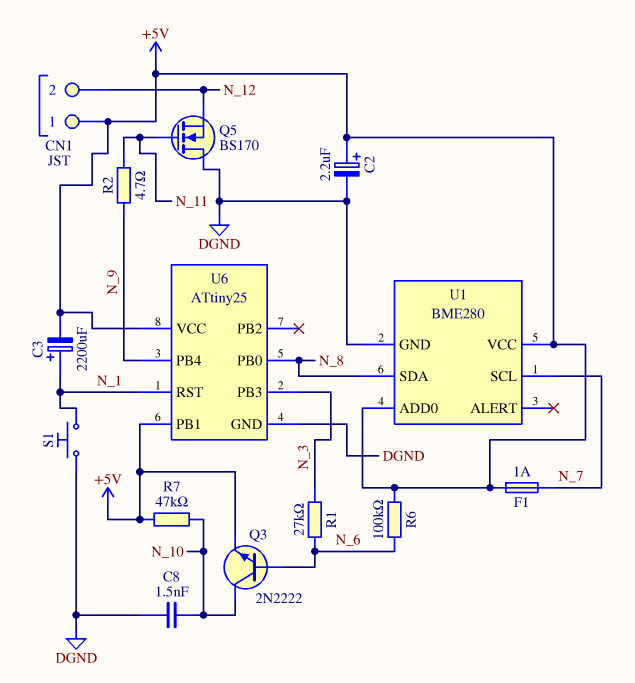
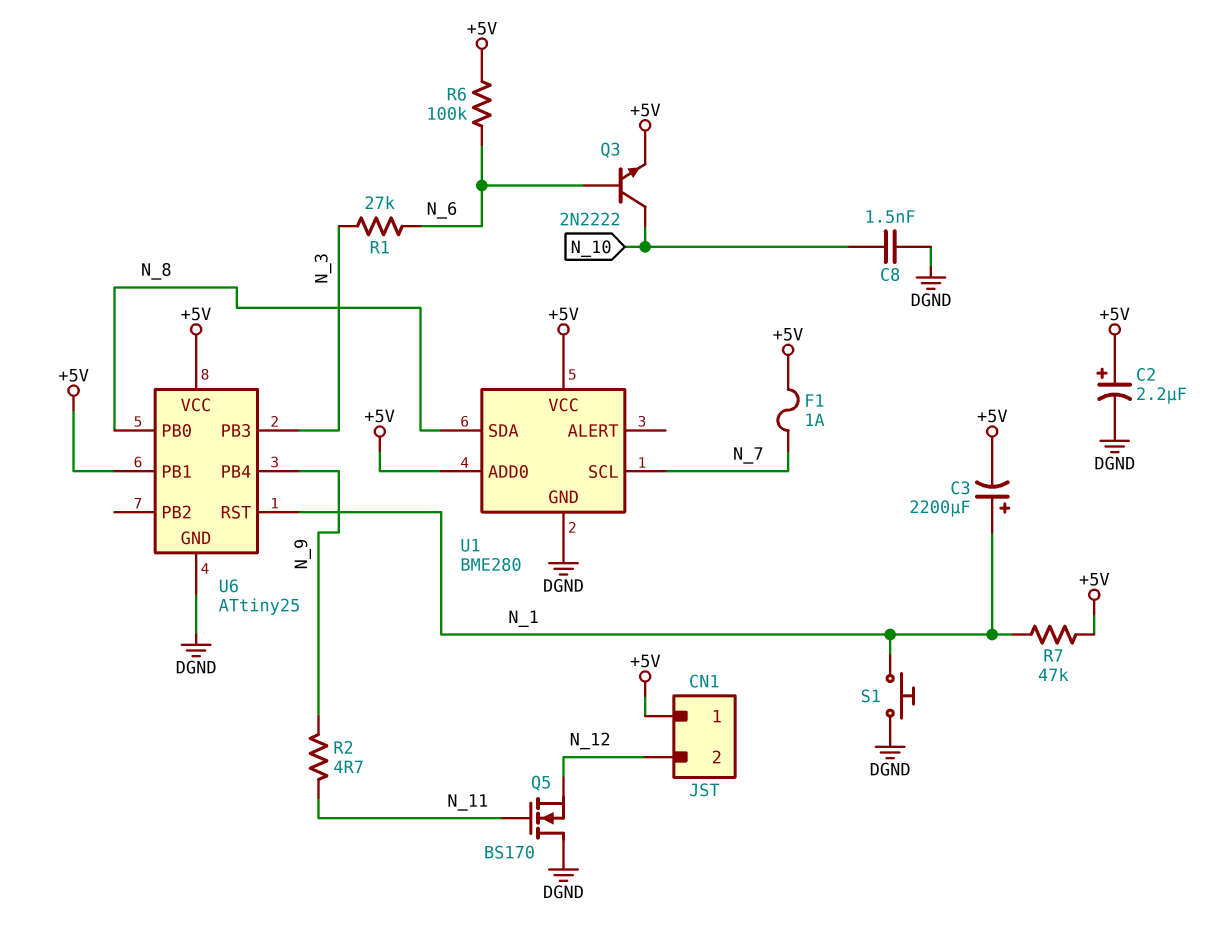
R7: 47k (+5V, N_10) -> 47k (+5V, N_1)

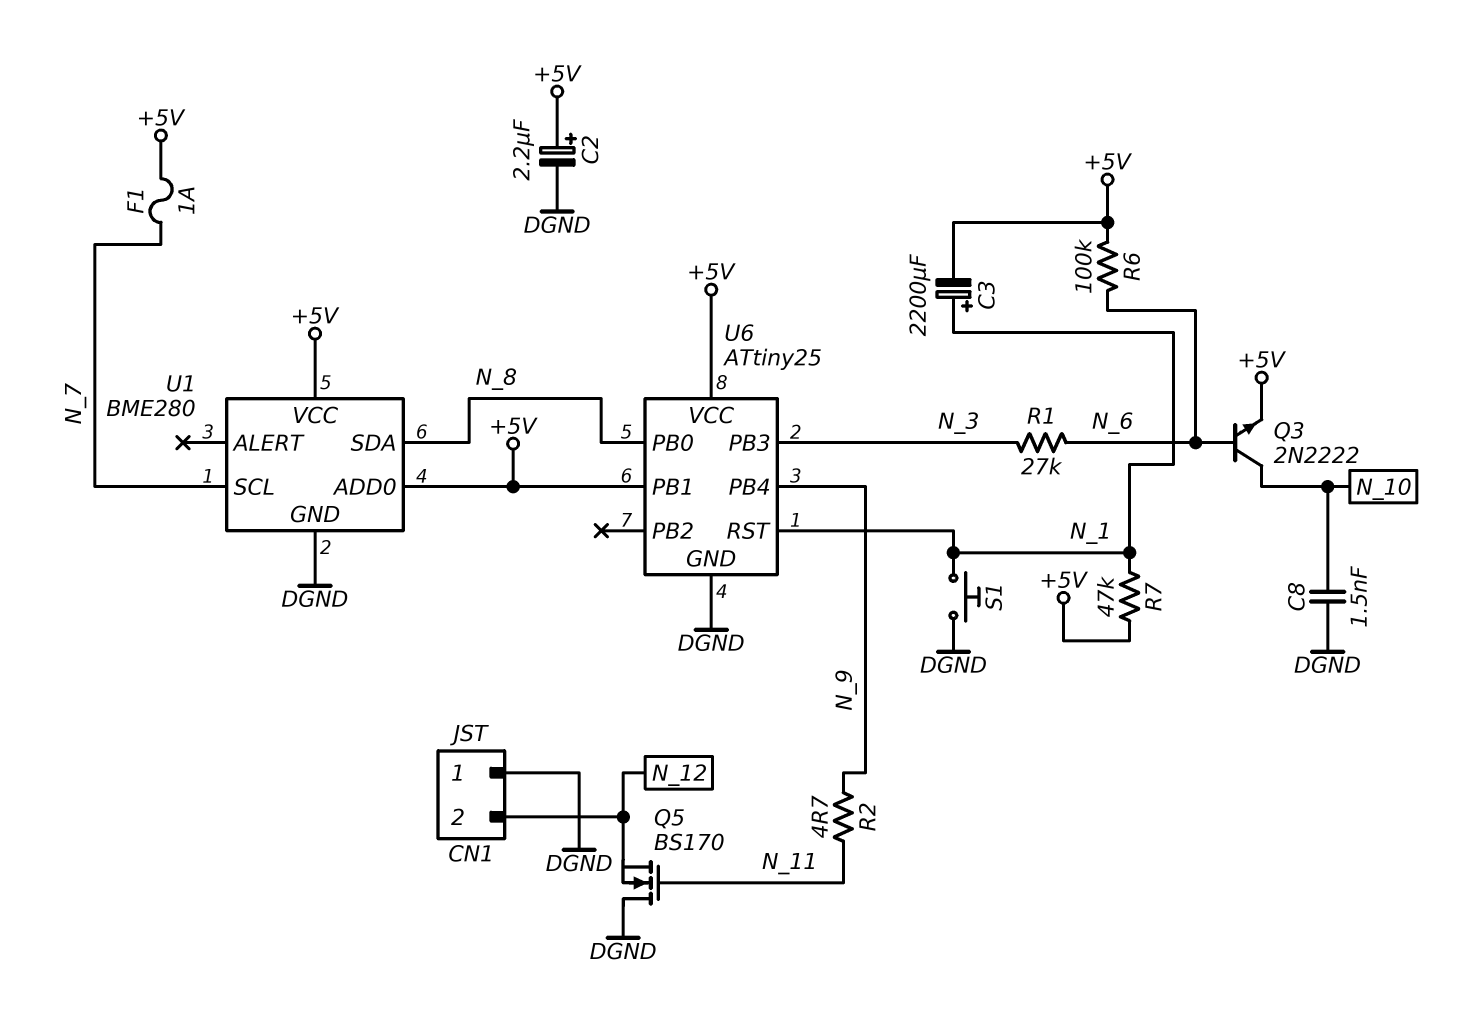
CN1 pin 1: +5V -> DGND

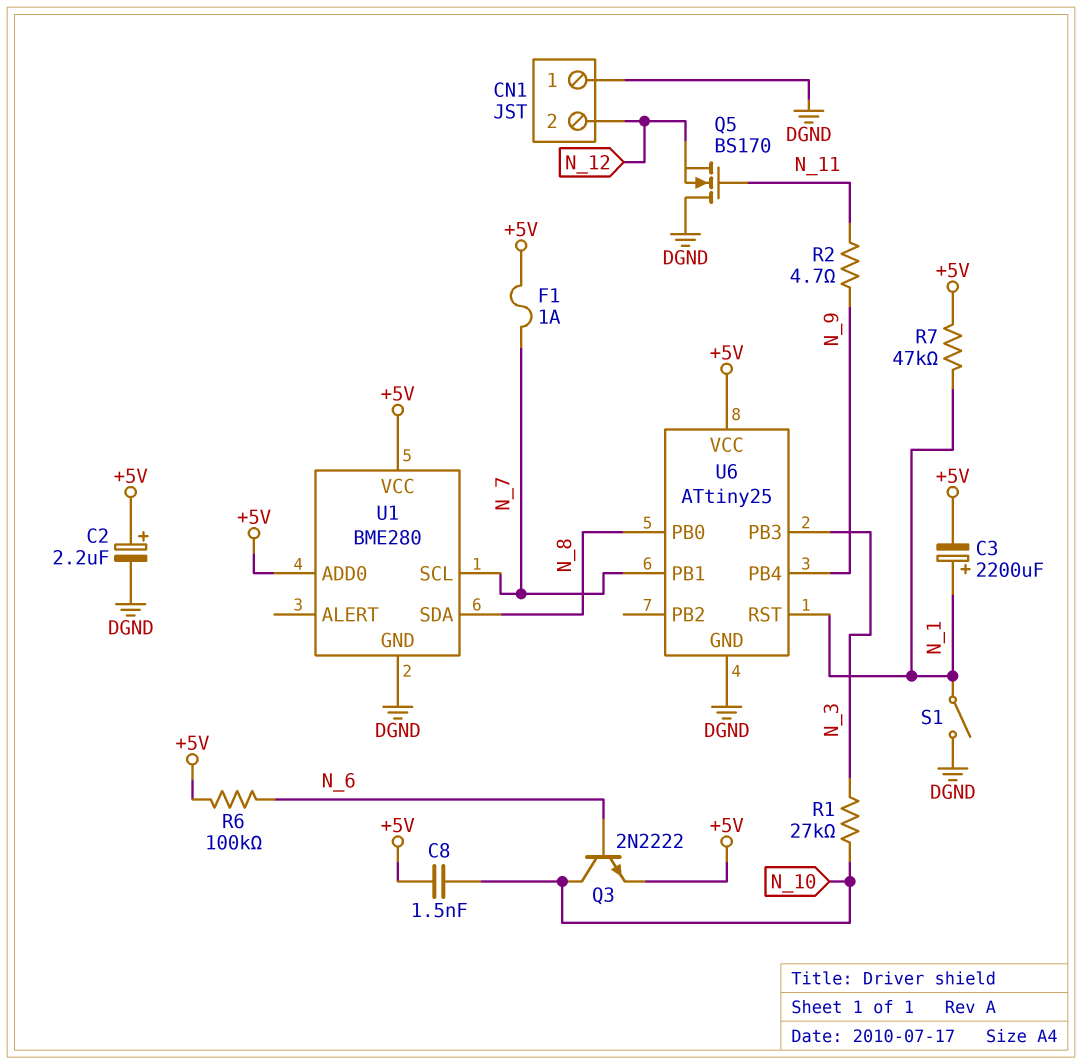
C8: 1.5nF (DGND, N_10) -> 1.5nF (+5V, N_10)
R1: 27k (N_3, N_6) -> 27k (N_3, N_10)
S1: button (DGND, N_1) -> switch (DGND, N_1)
U6 pin PB1: +5V -> N_7

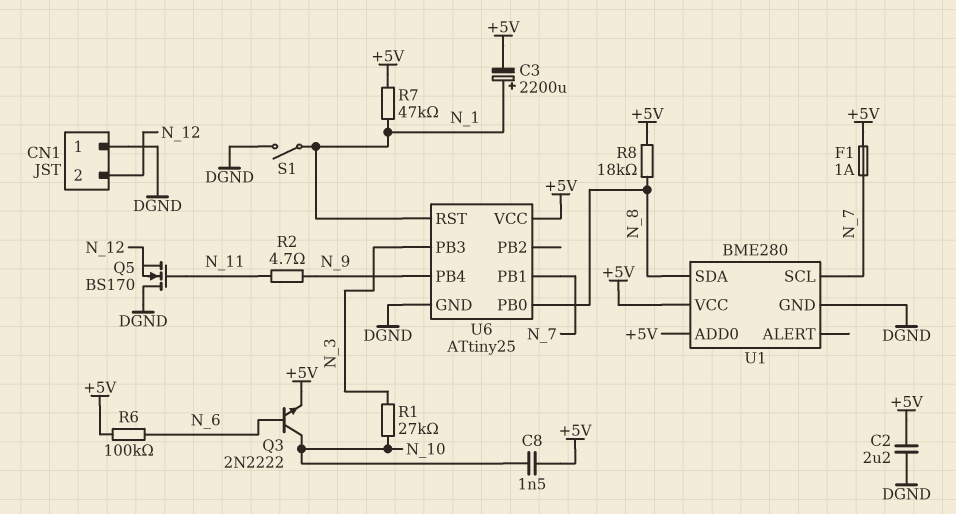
C2: 2.2uF (plus +5V, minus DGND) -> 2.2uF (+5V, DGND)
R8: none -> 18k (+5V, N_8)

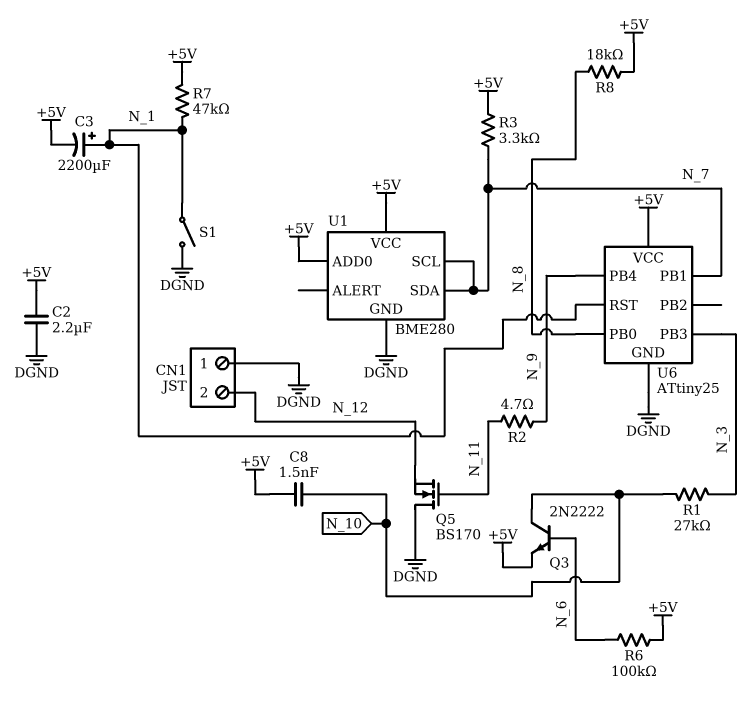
F1: 1A (+5V, N_7) -> none
R3: none -> 3.3k (+5V, N_7)
U1 pin SDA: N_8 -> N_7

